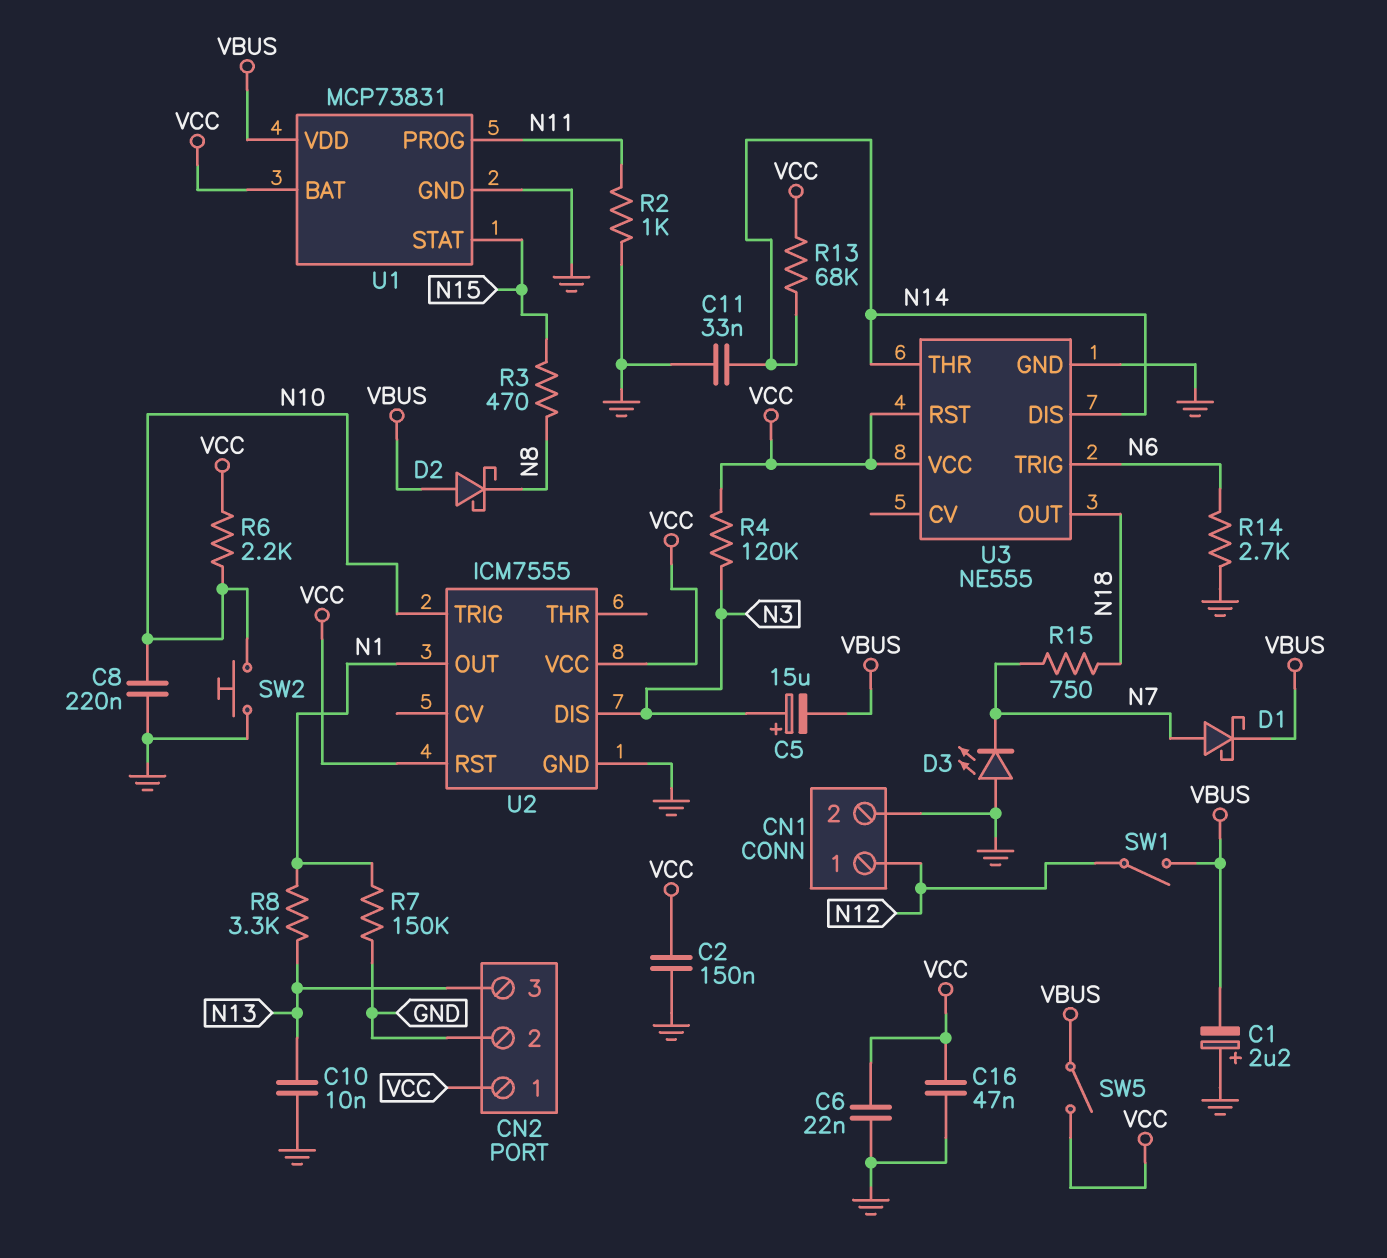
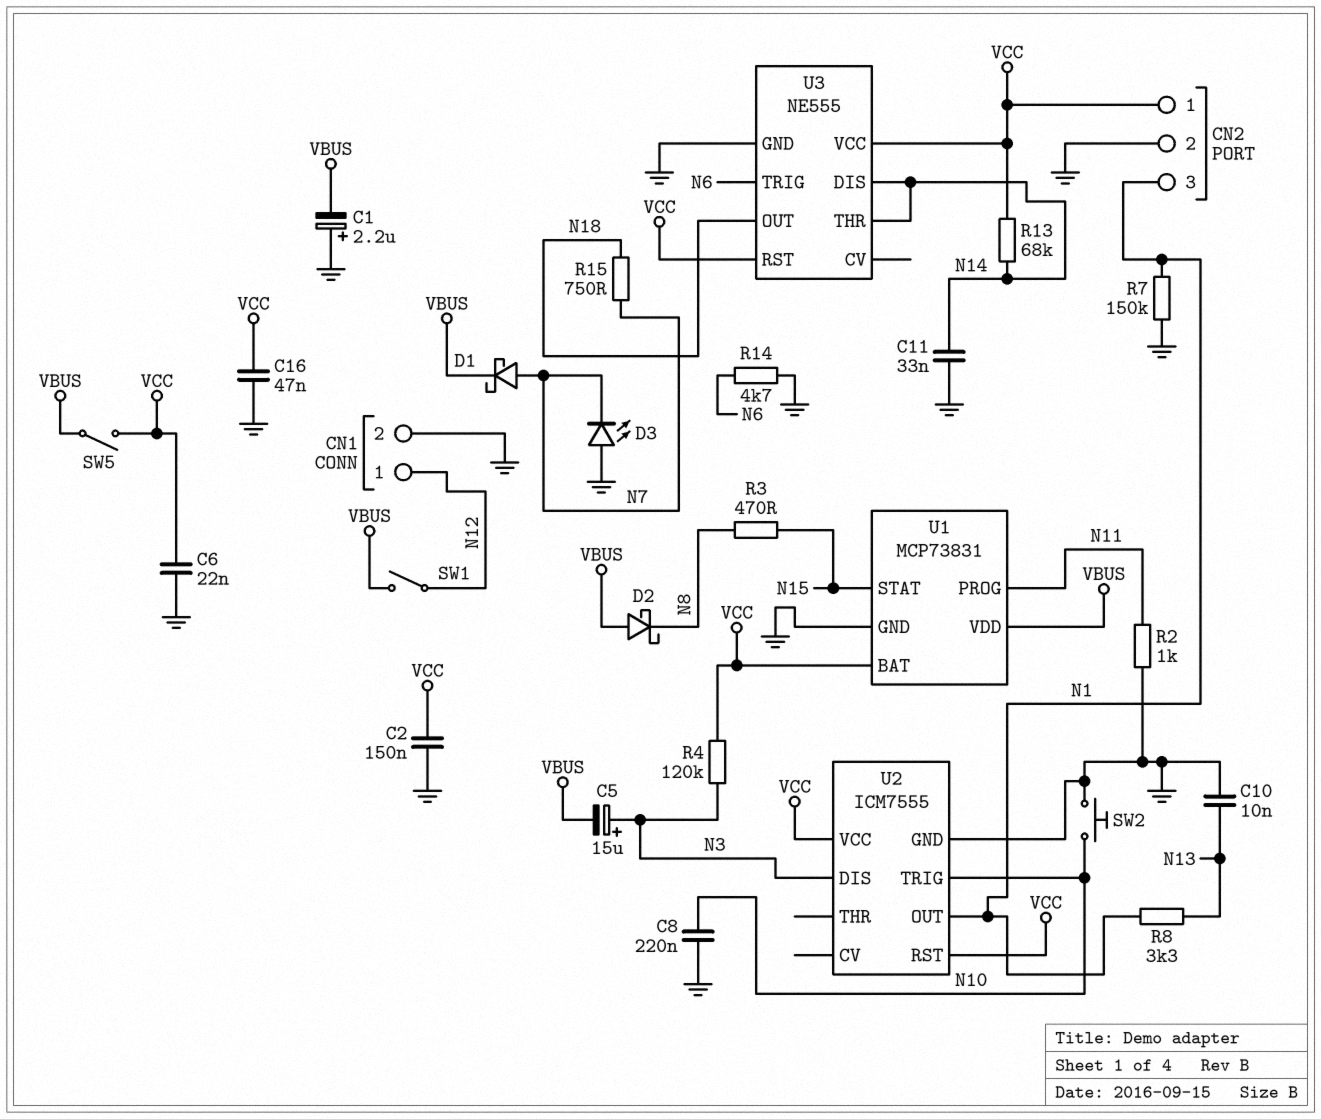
CN2 pin 3: N13 -> N1
R6: 2.2k (N10, VCC) -> none
R14: 2.7k (GND, N6) -> 4.7k (GND, N6)

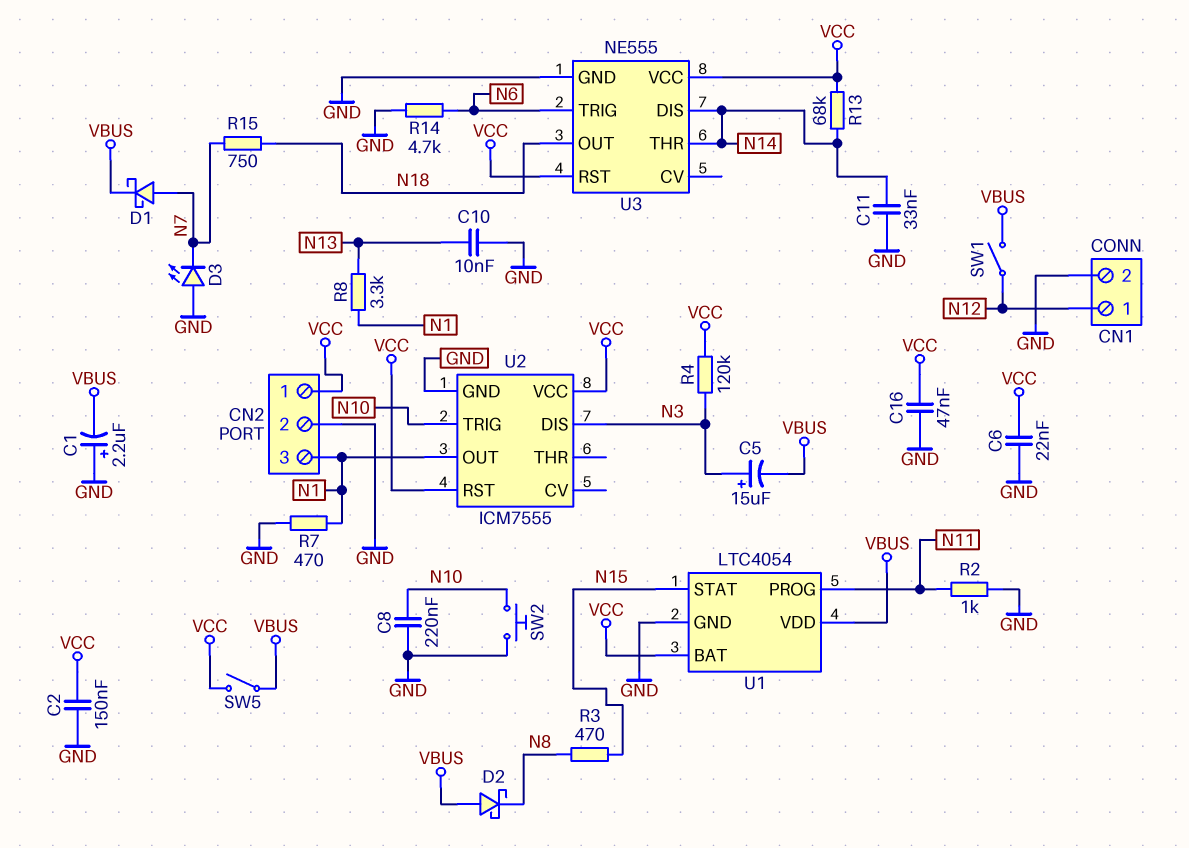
R7: 150k (GND, N1) -> 470 (GND, N1)
U1: MCP73831 -> LTC4054

